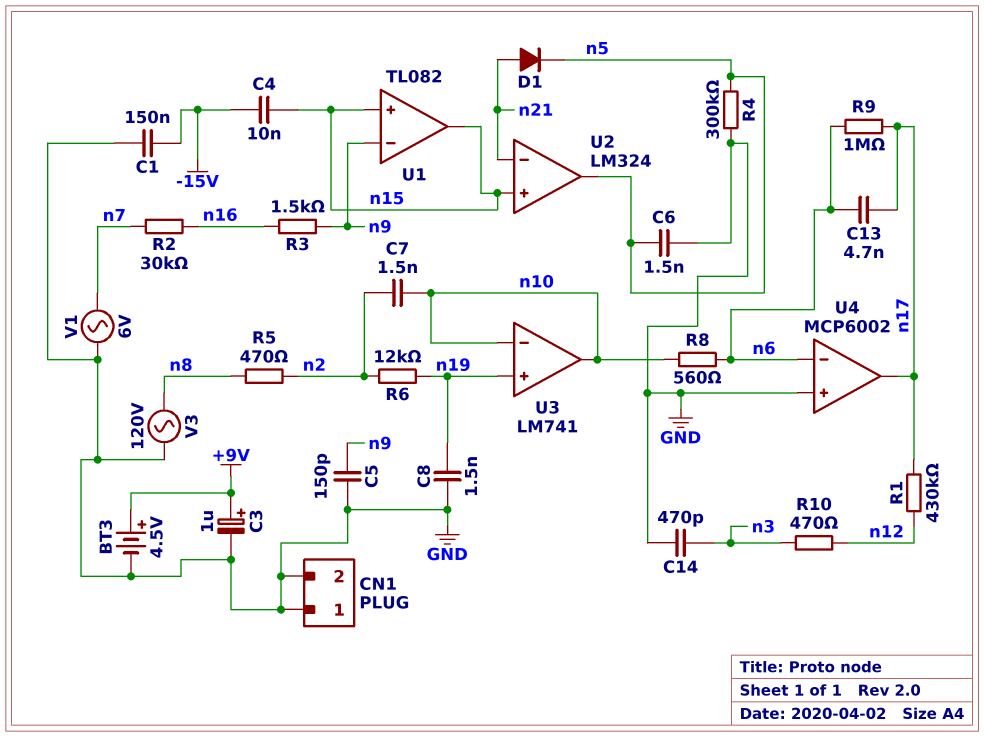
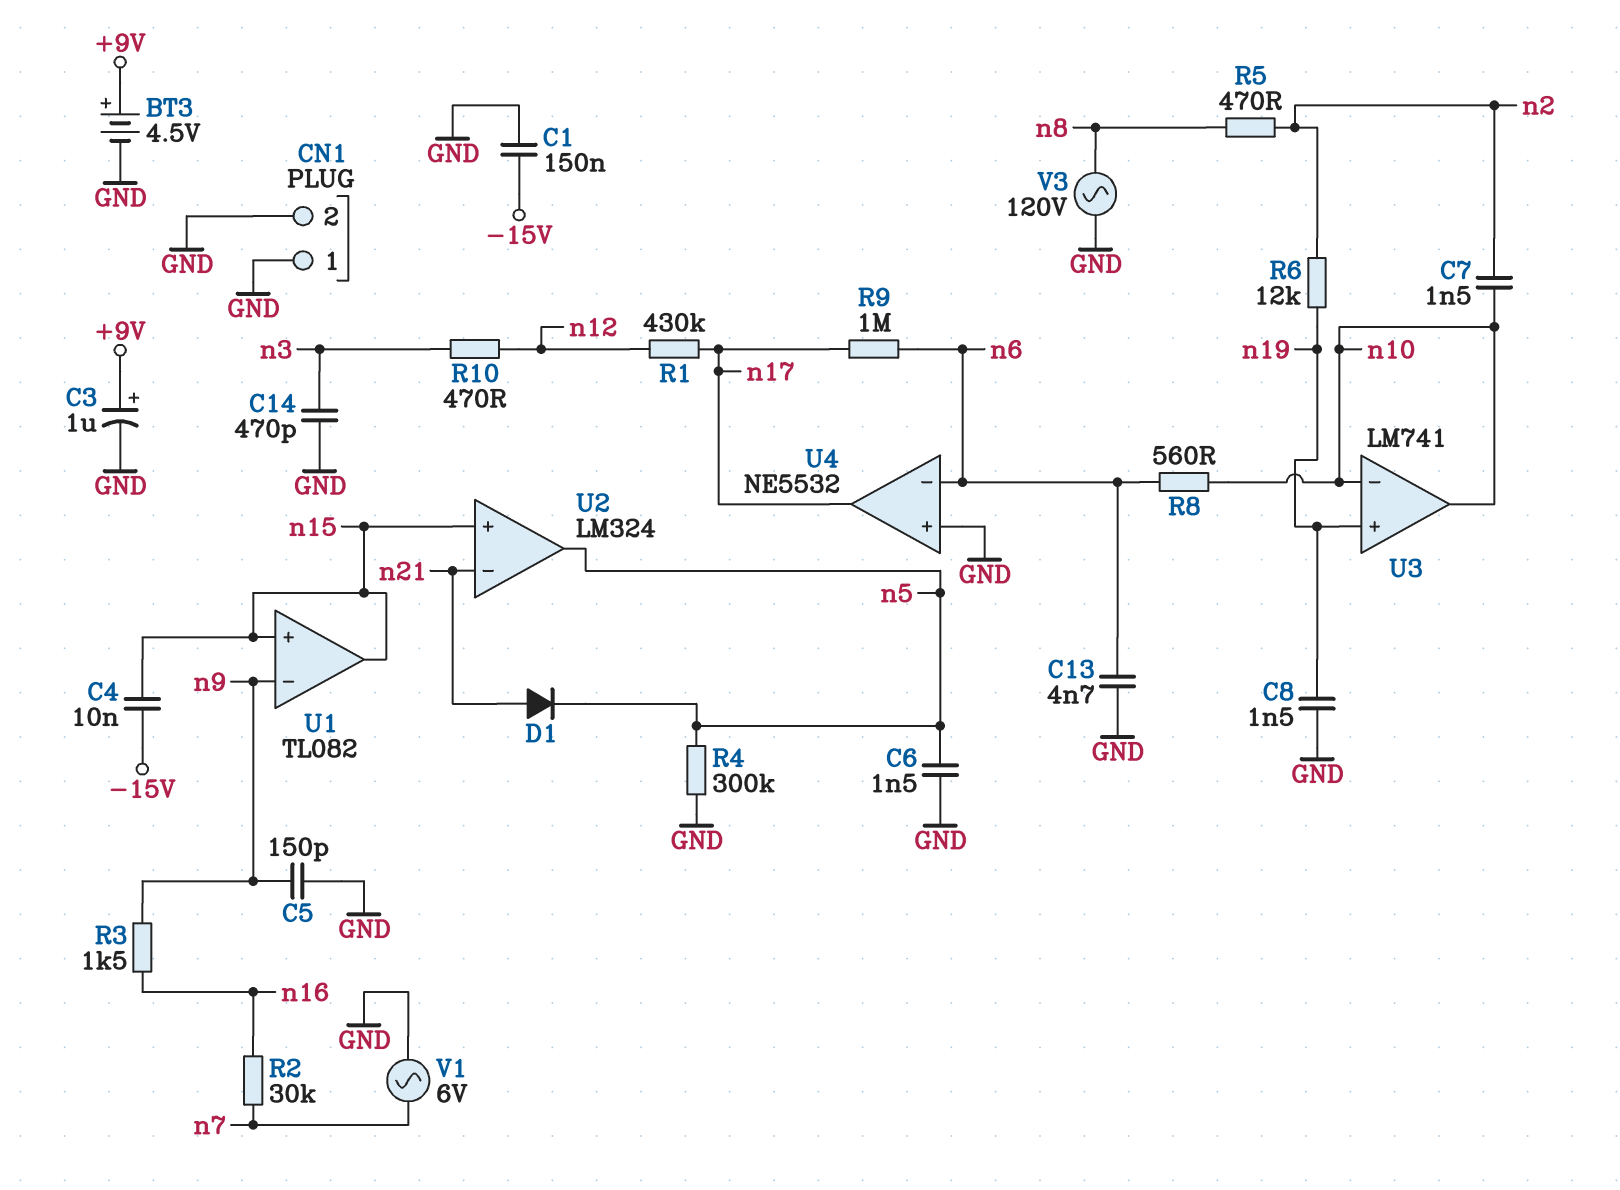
C13: 4.7nF (n6, n17) -> 4.7nF (GND, n6)
U4: MCP6002 -> NE5532

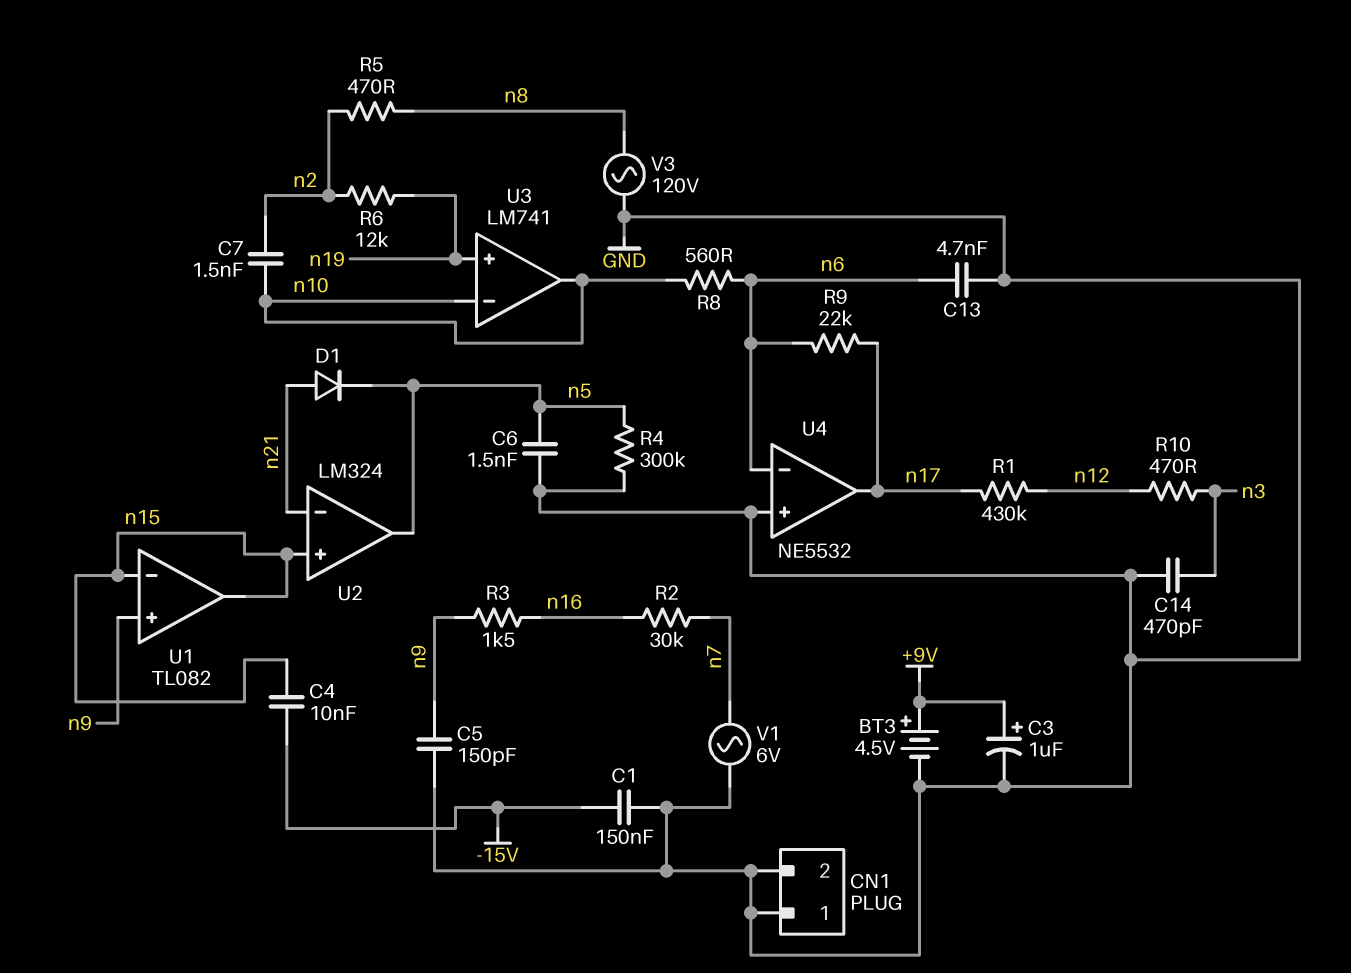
C8: 1.5nF (GND, n19) -> none
R9: 1M (n6, n17) -> 22k (n6, n17)
U1 pin in+: n15 -> n9
U1 pin in-: n9 -> n15

